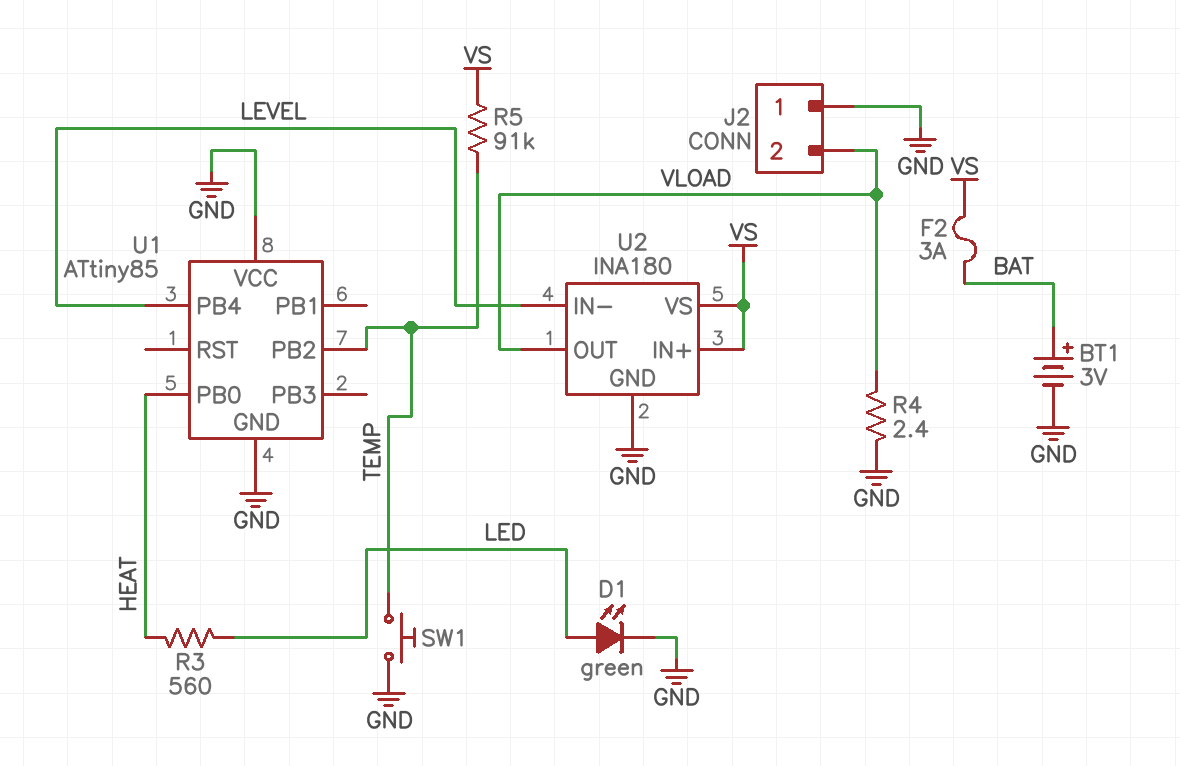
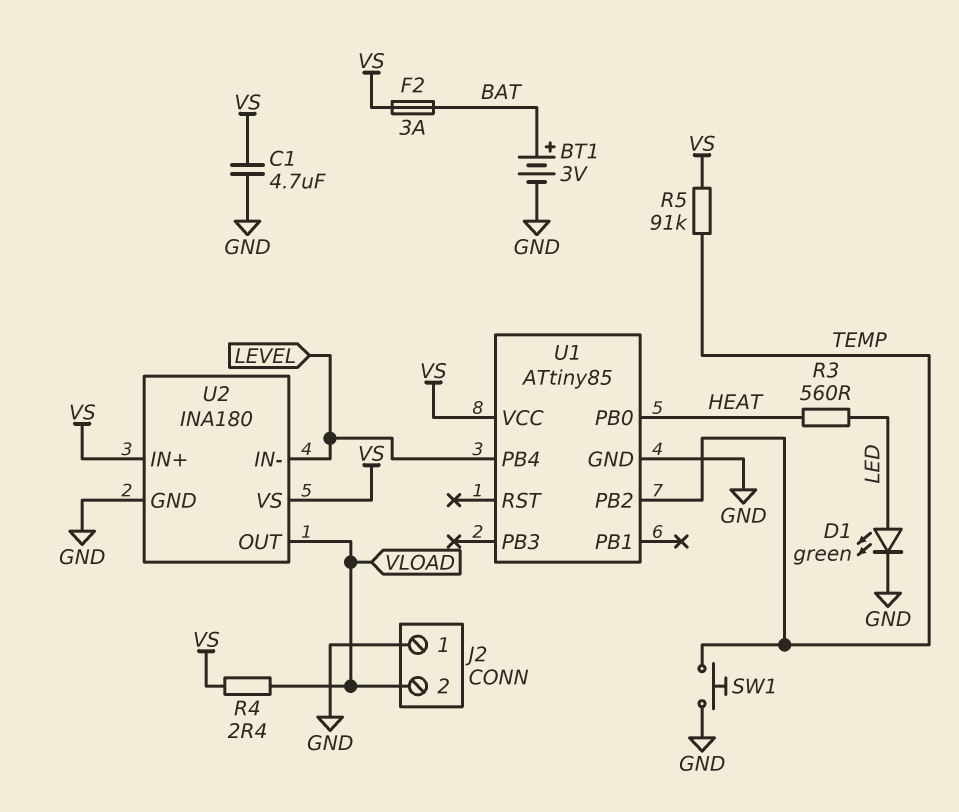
C1: none -> 4.7uF (GND, VS)
R4: 2.4 (GND, VLOAD) -> 2.4 (VLOAD, VS)
U1 pin VCC: GND -> VS

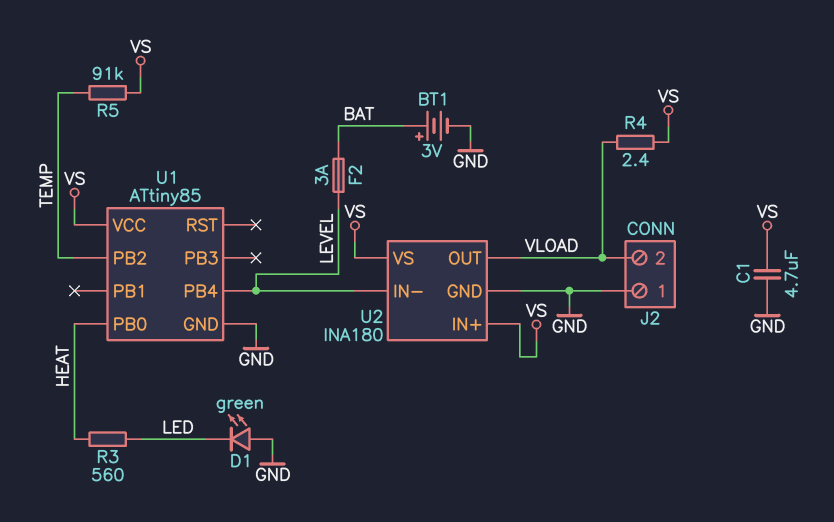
D1: LED green (A LED, K GND) -> LED green (A GND, K LED)
F2: 3A (BAT, VS) -> 3A (BAT, LEVEL)
SW1: button (GND, TEMP) -> none

